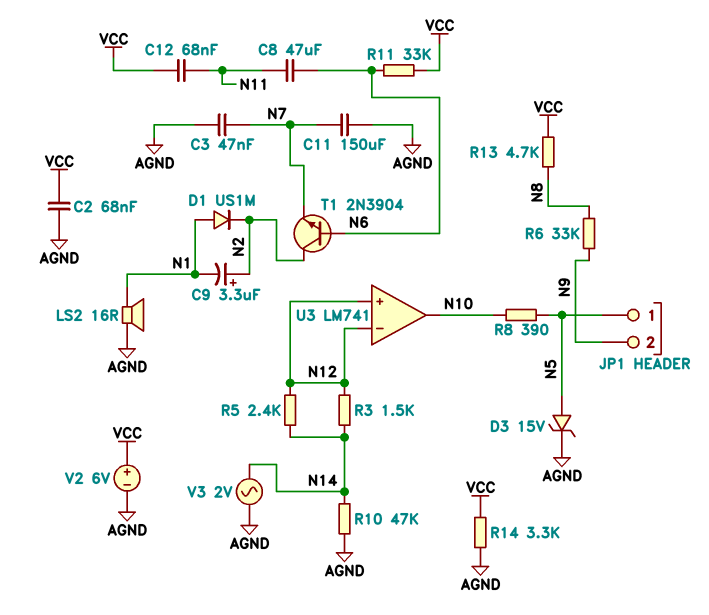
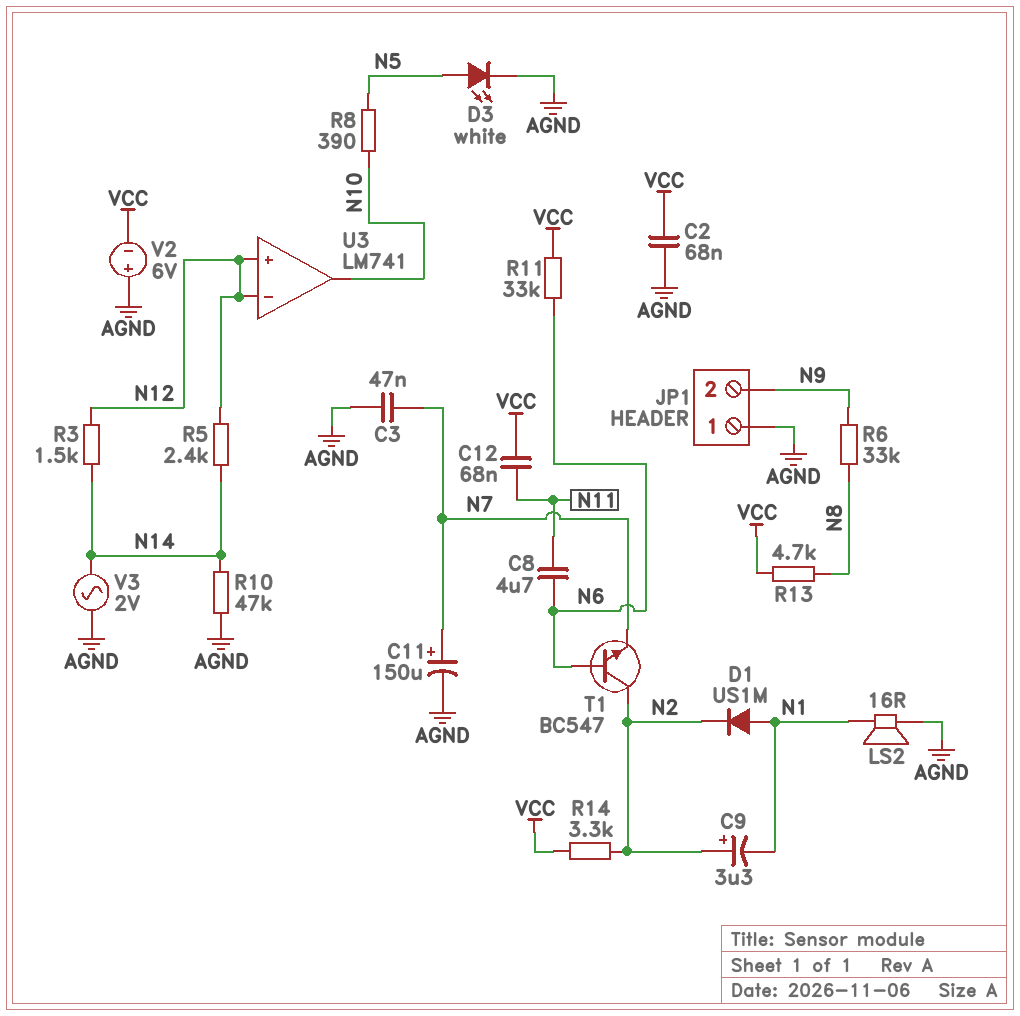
C8: 47uF (N6, N11) -> 4.7uF (N6, N11)
C11: 150uF (AGND, N7) -> 150uF (plus N7, minus AGND)
D3: zener 15V (A N5, K AGND) -> LED white (A N5, K AGND)
JP1 pin 1: N5 -> AGND
R14: 3.3k (AGND, VCC) -> 3.3k (N2, VCC)
T1: NPN 2N3904 (B N6, C N2, E N7) -> NPN BC547 (B N6, C N2, E N7)
V2: 6V (plus VCC, minus AGND) -> 6V (plus AGND, minus VCC)

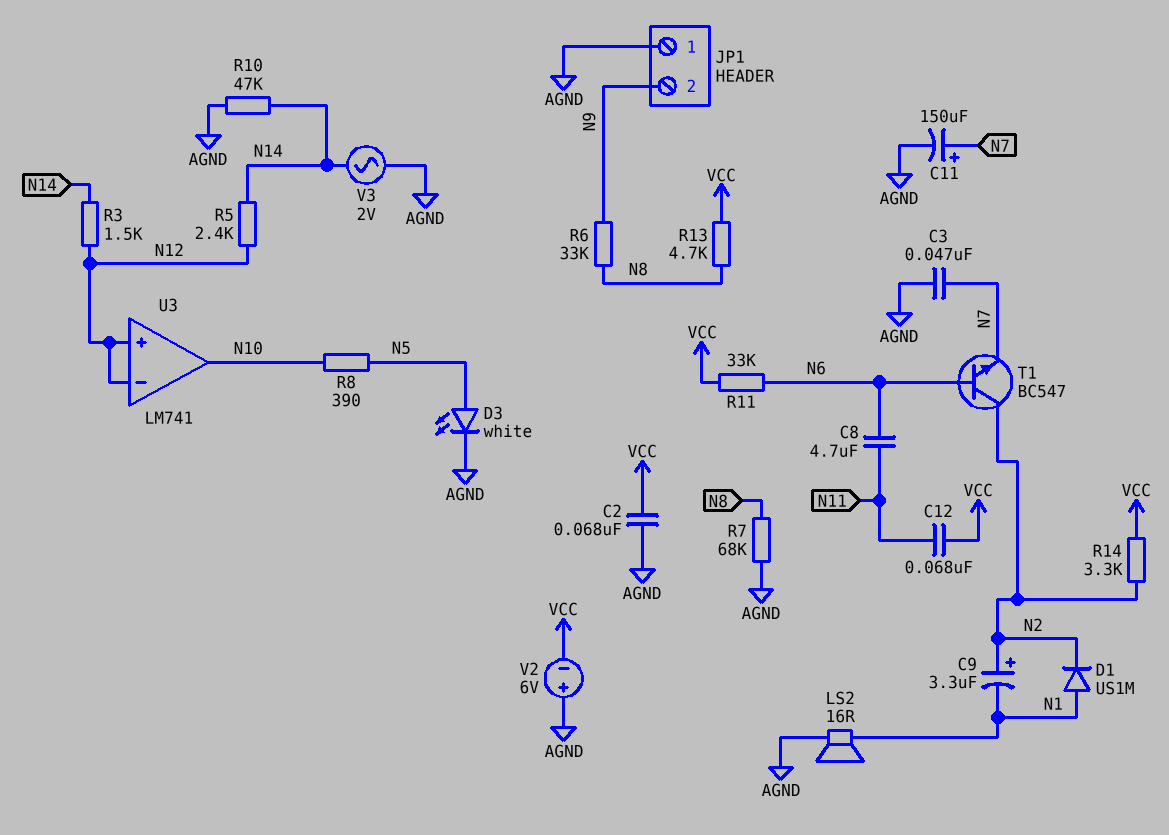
R7: none -> 68k (AGND, N8)

